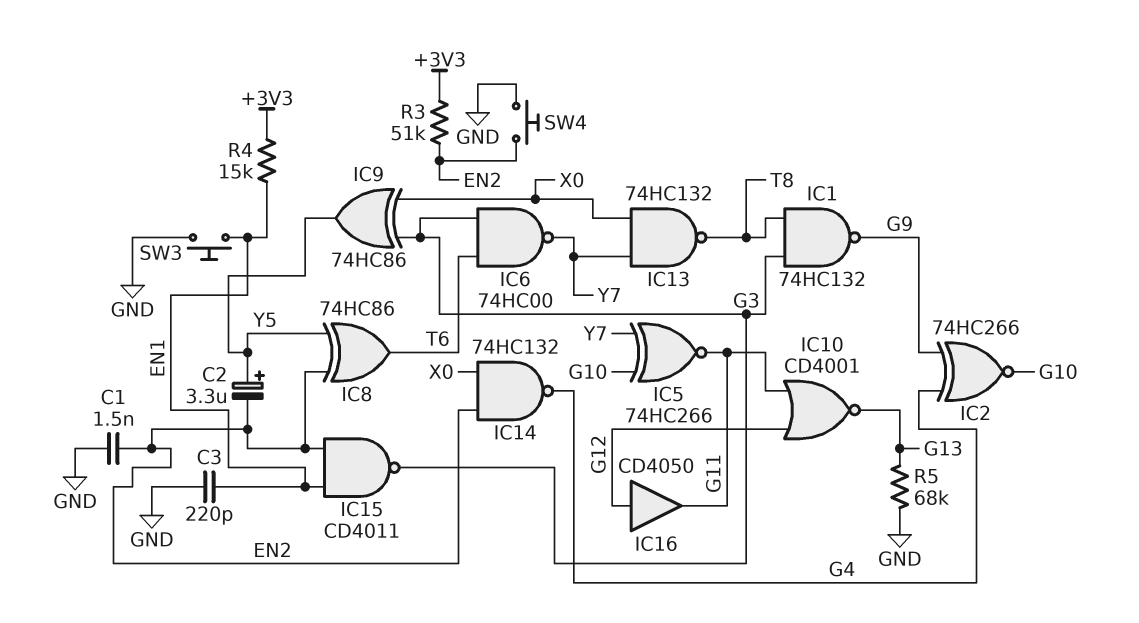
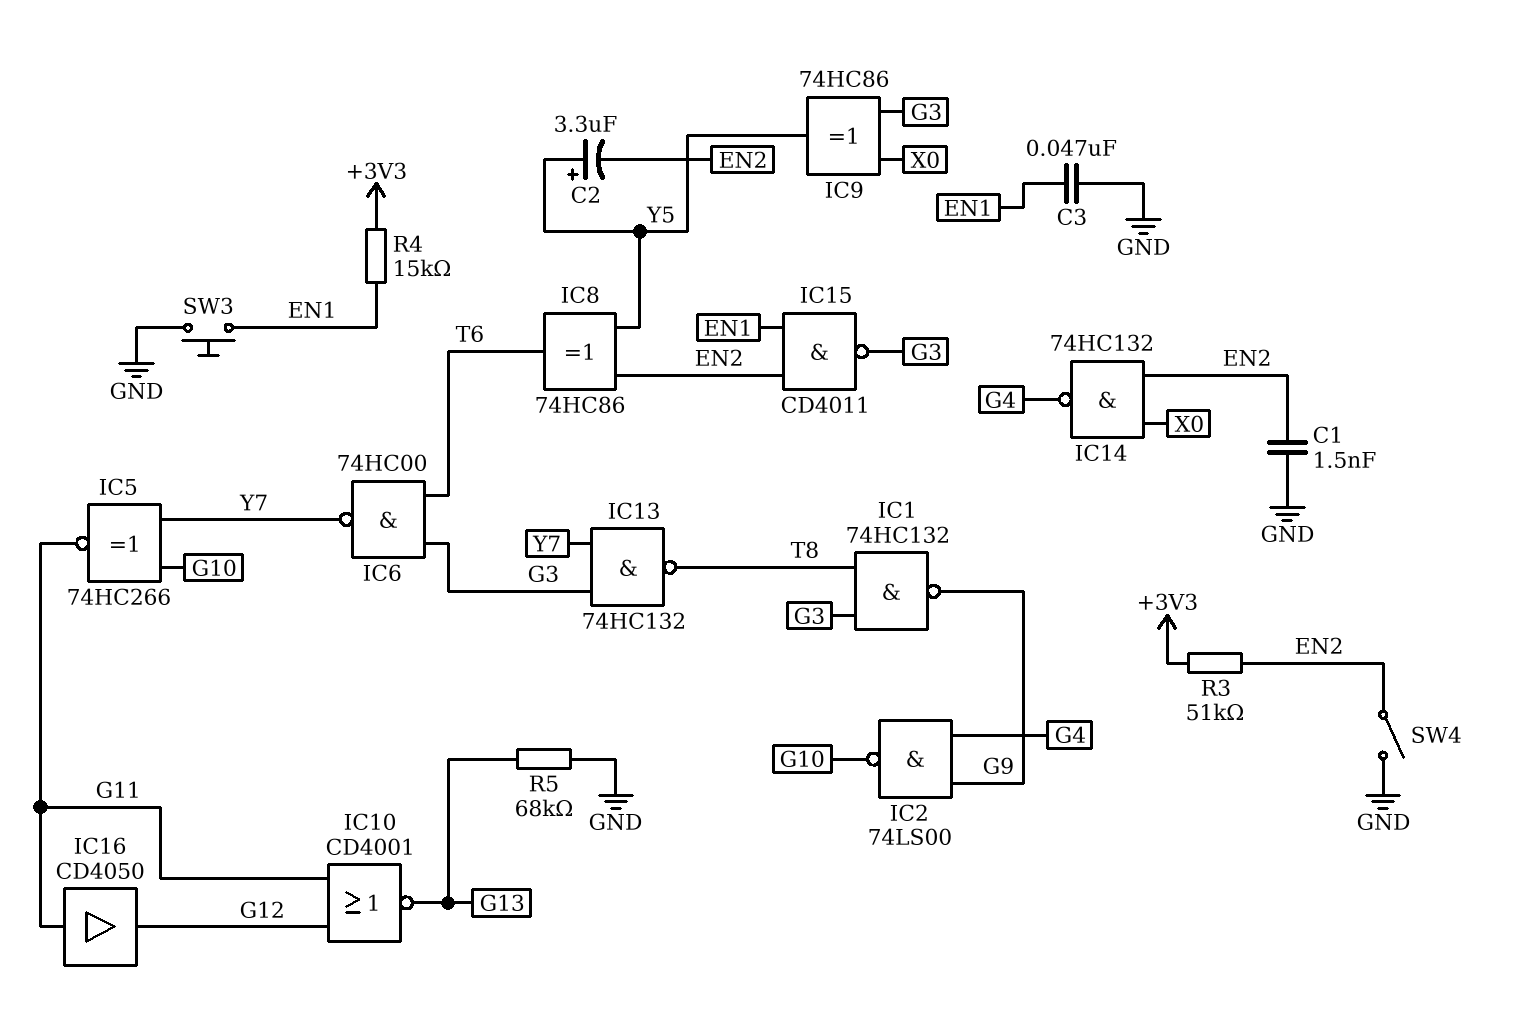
C3: 220pF (EN1, GND) -> 47nF (EN1, GND)
IC2: XNOR 74HC266 (in G4, in G9, out G10) -> NAND 74LS00 (in G4, in G9, out G10)
IC13: NAND 74HC132 (in X0, in Y7, out T8) -> NAND 74HC132 (in G3, in Y7, out T8)
IC16: buffer CD4050 (in G12, out G11) -> buffer CD4050 (in G11, out G12)
SW4: button (EN2, GND) -> switch (EN2, GND)

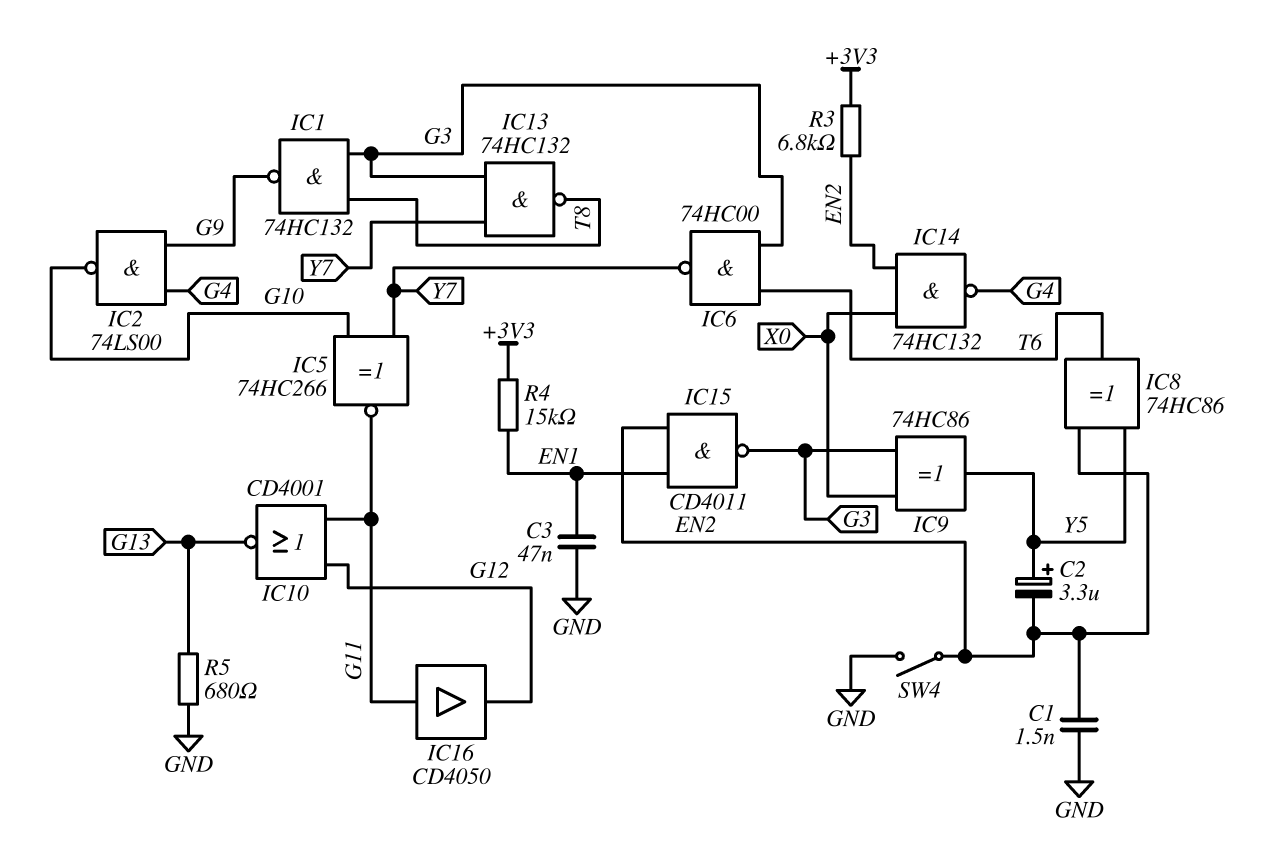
R3: 51k (+3V3, EN2) -> 6.8k (+3V3, EN2)
R5: 68k (G13, GND) -> 680 (G13, GND)
SW3: button (EN1, GND) -> none

